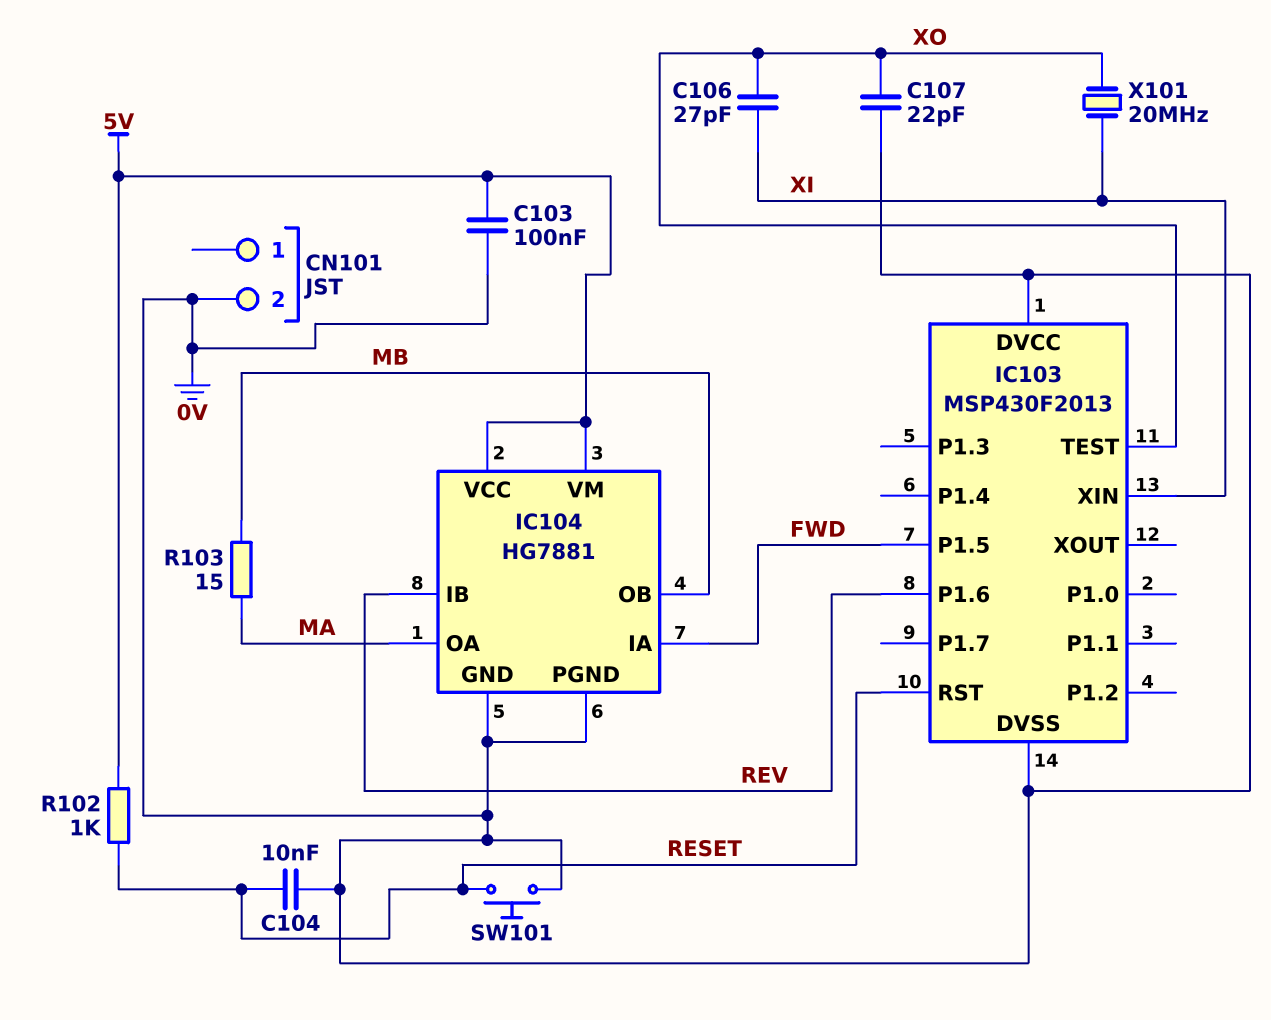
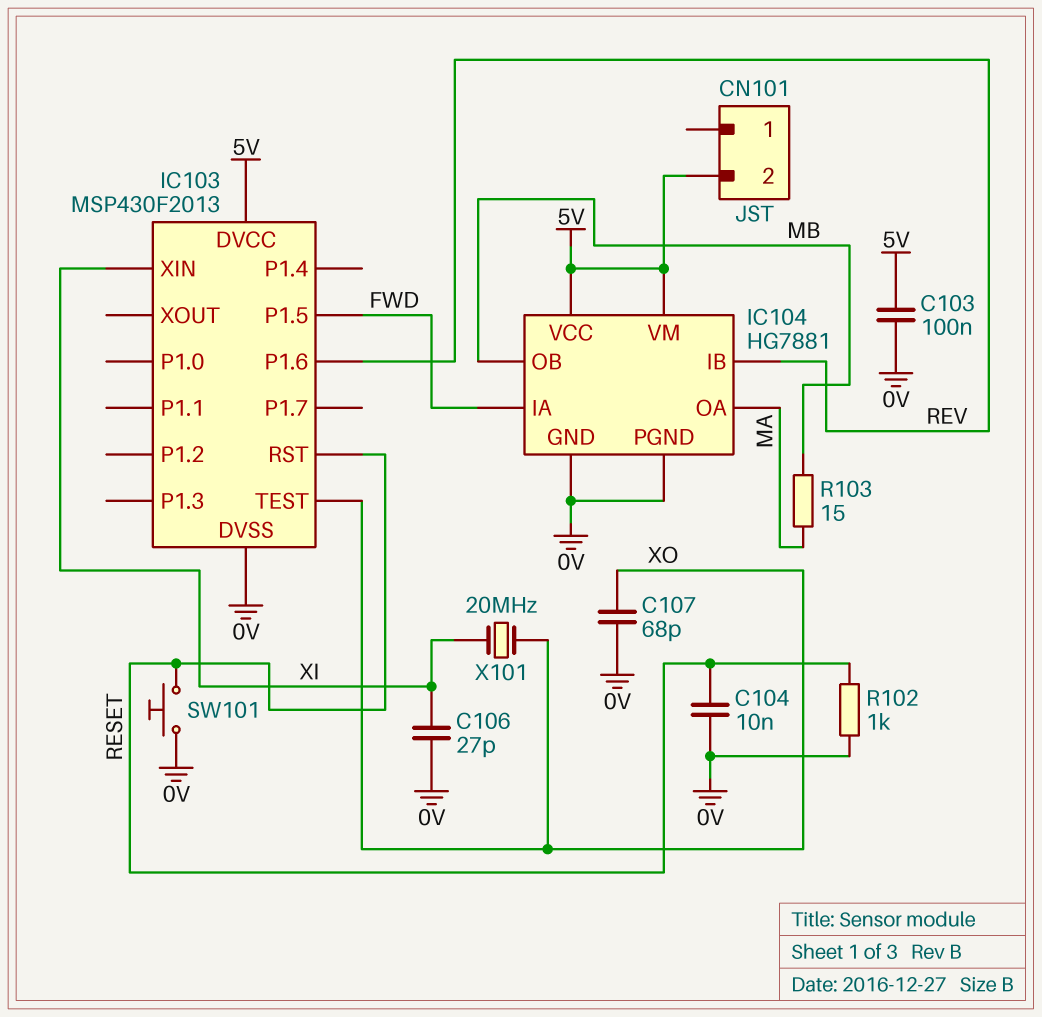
C106: 27pF (XI, XO) -> 27pF (0V, XI)
C107: 22pF (0V, XO) -> 68pF (0V, XO)
CN101 pin 2: 0V -> 5V
IC103 pin DVCC: 0V -> 5V
R102: 1k (5V, RESET) -> 1k (0V, RESET)

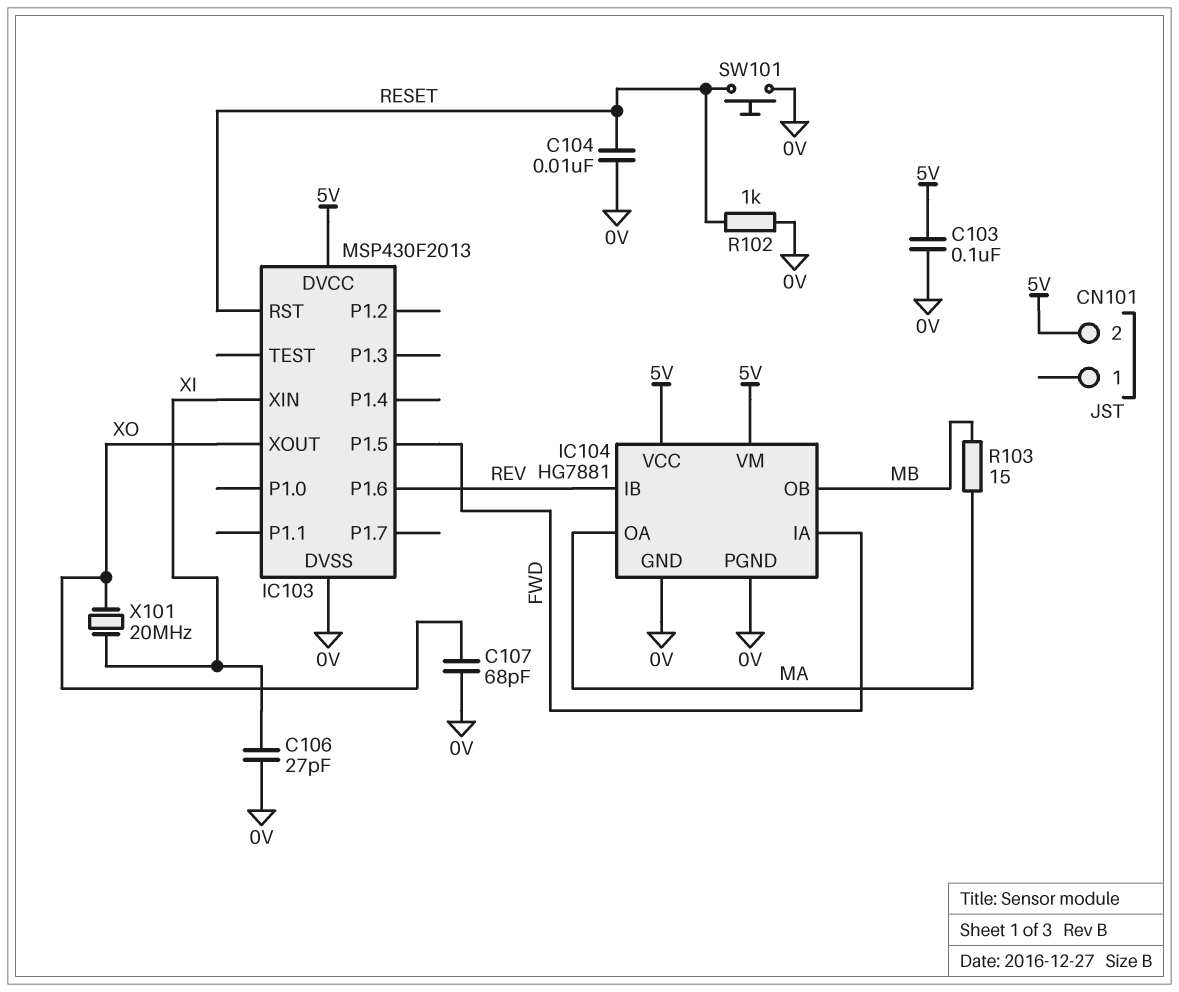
IC103 pin TEST: XO -> none
IC103 pin XOUT: none -> XO

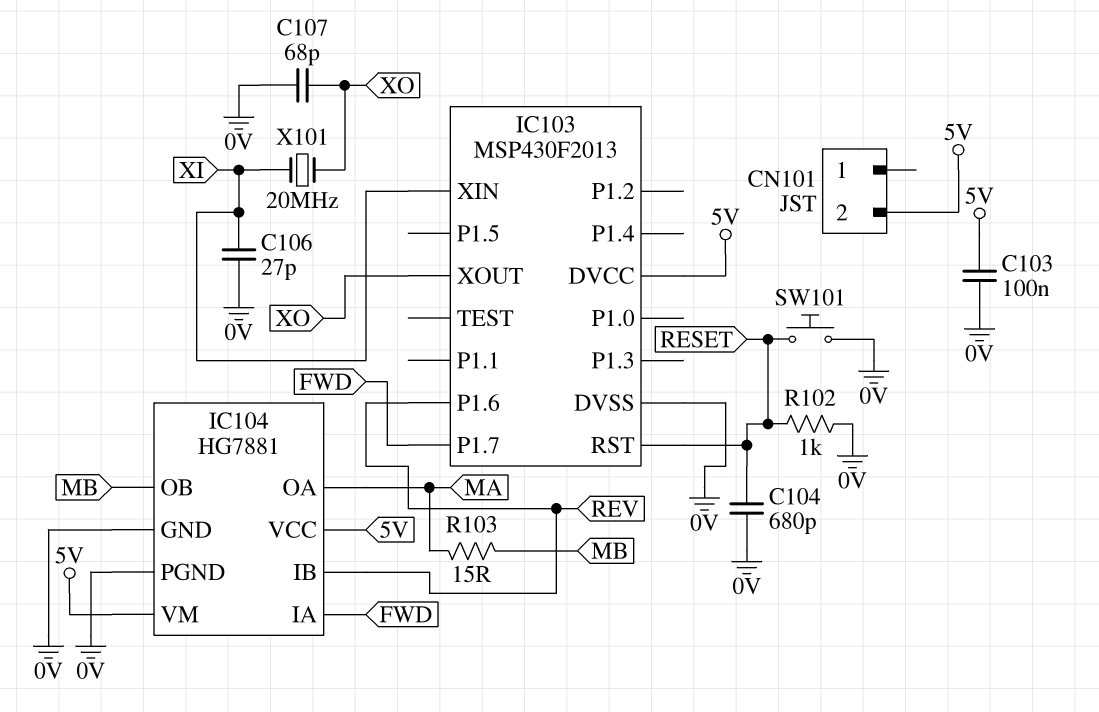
C104: 10nF (0V, RESET) -> 680pF (0V, RESET)
IC103 pin P1.5: FWD -> none
IC103 pin P1.7: none -> FWD

